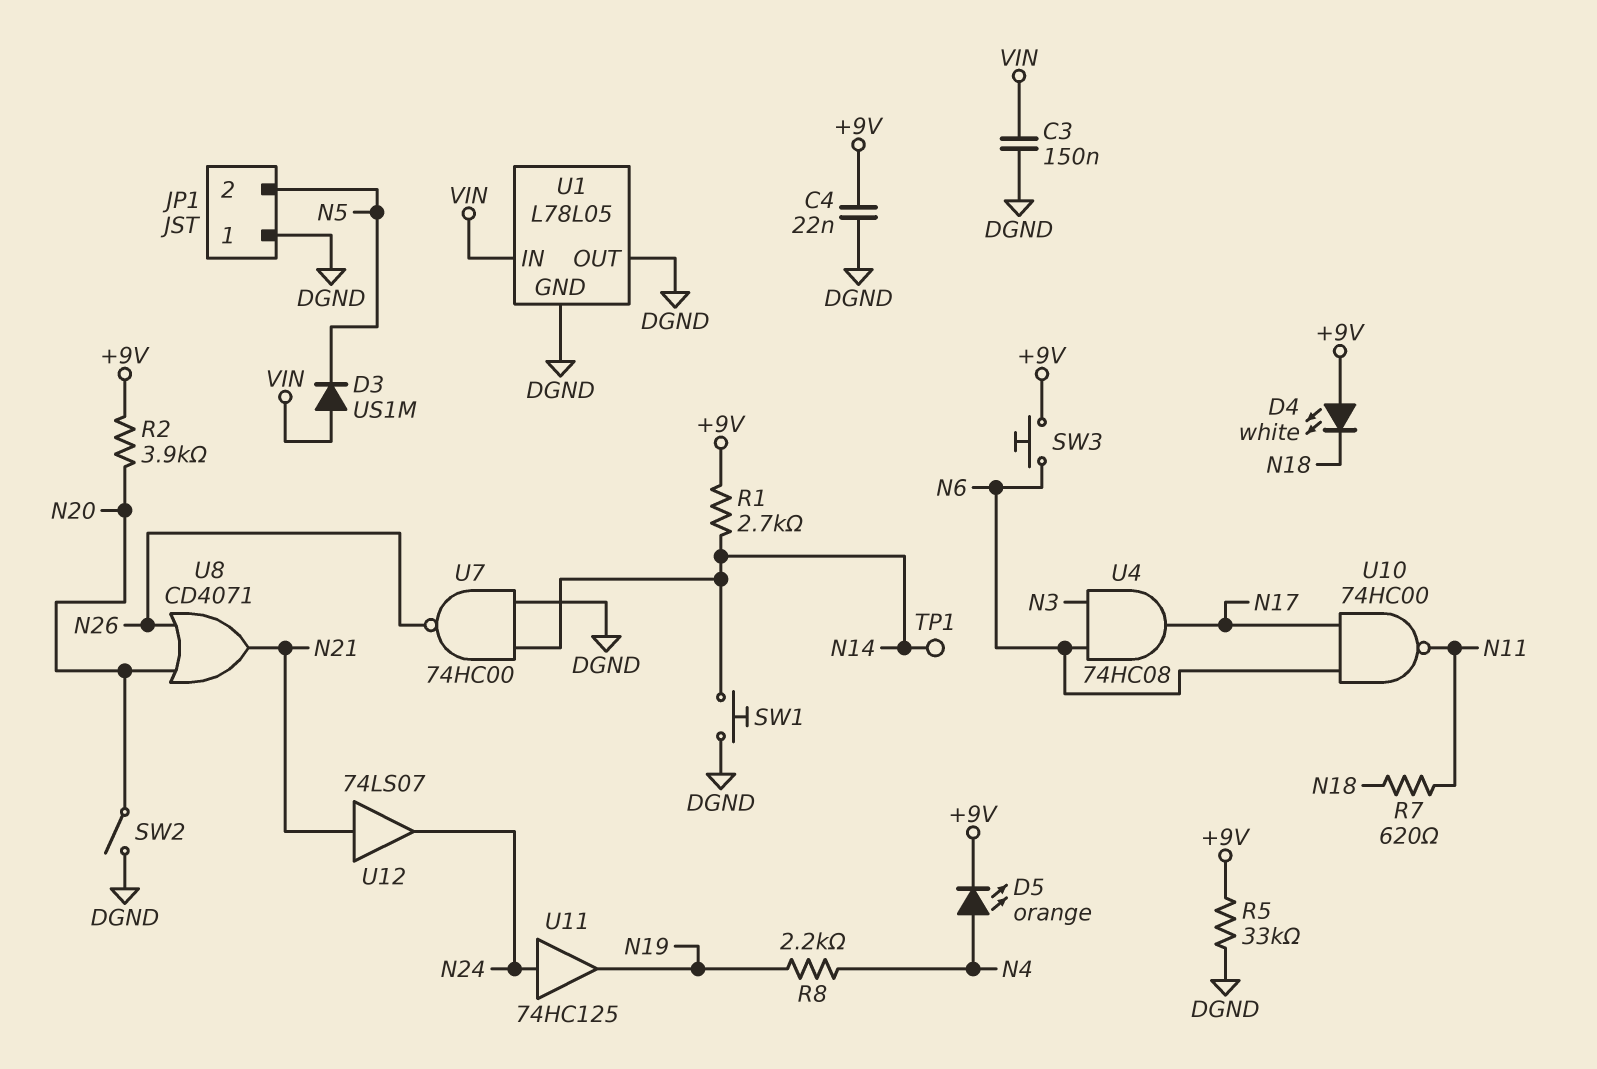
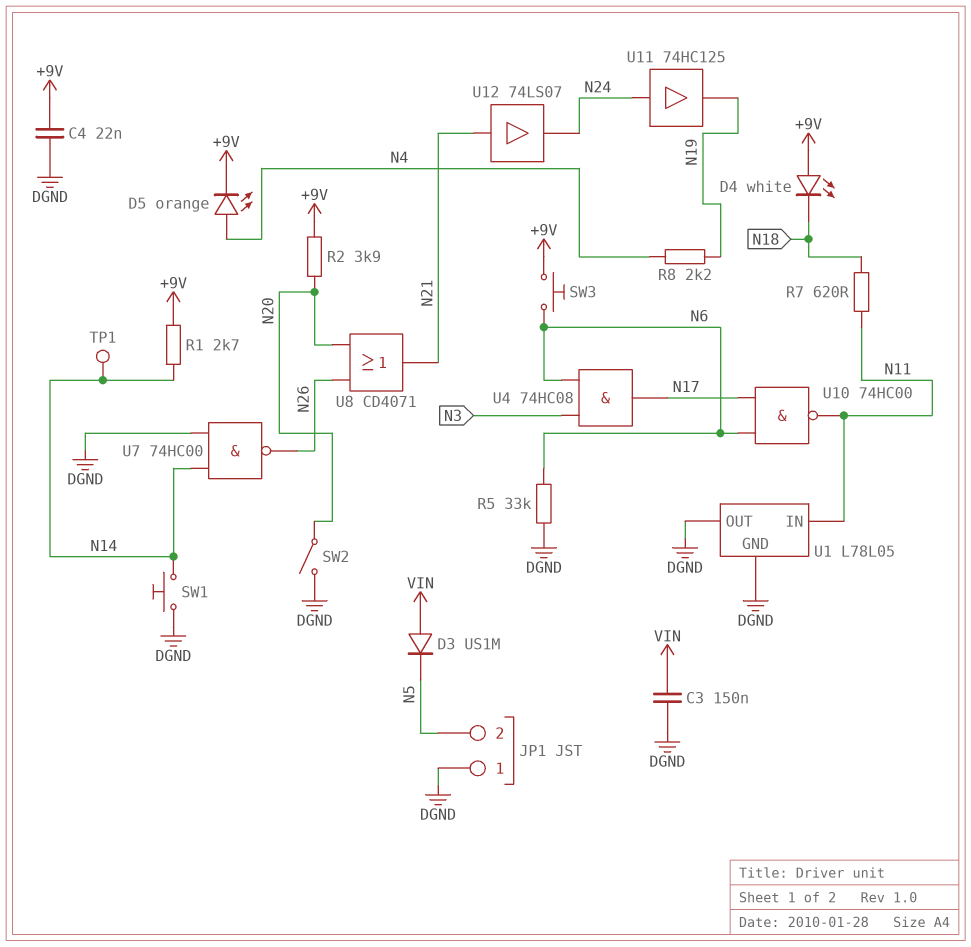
R5: 33k (+9V, DGND) -> 33k (DGND, N6)
U1 pin IN: VIN -> N11

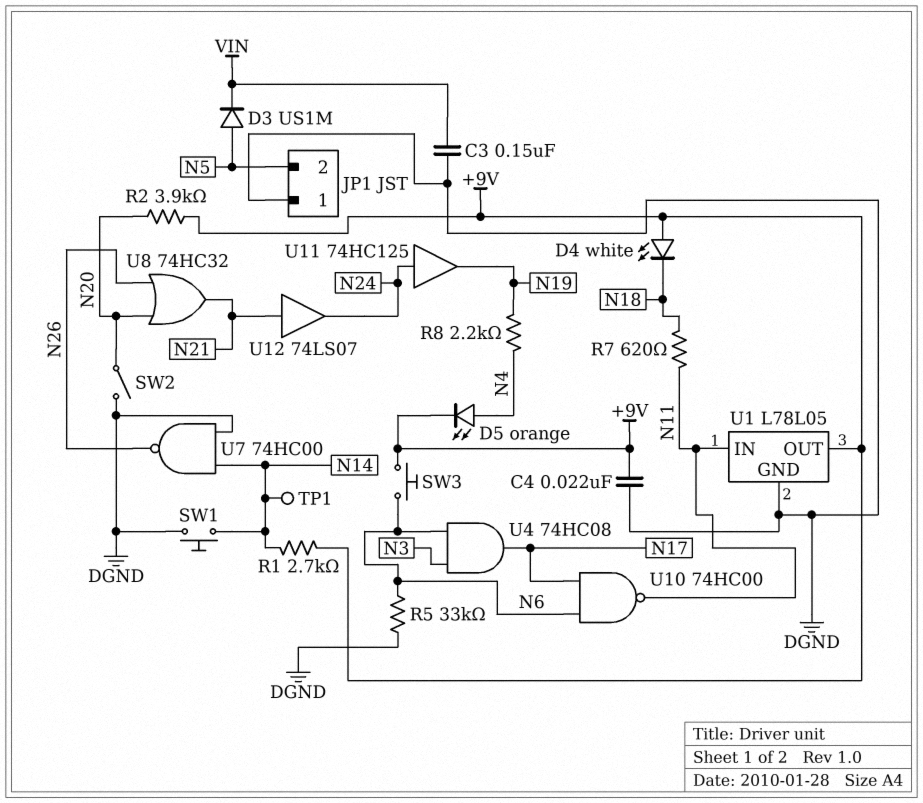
D3: diode US1M (A VIN, K N5) -> diode US1M (A N5, K VIN)
U1 pin OUT: DGND -> +9V
U8: OR CD4071 (in N20, in N26, out N21) -> OR 74HC32 (in N20, in N26, out N21)

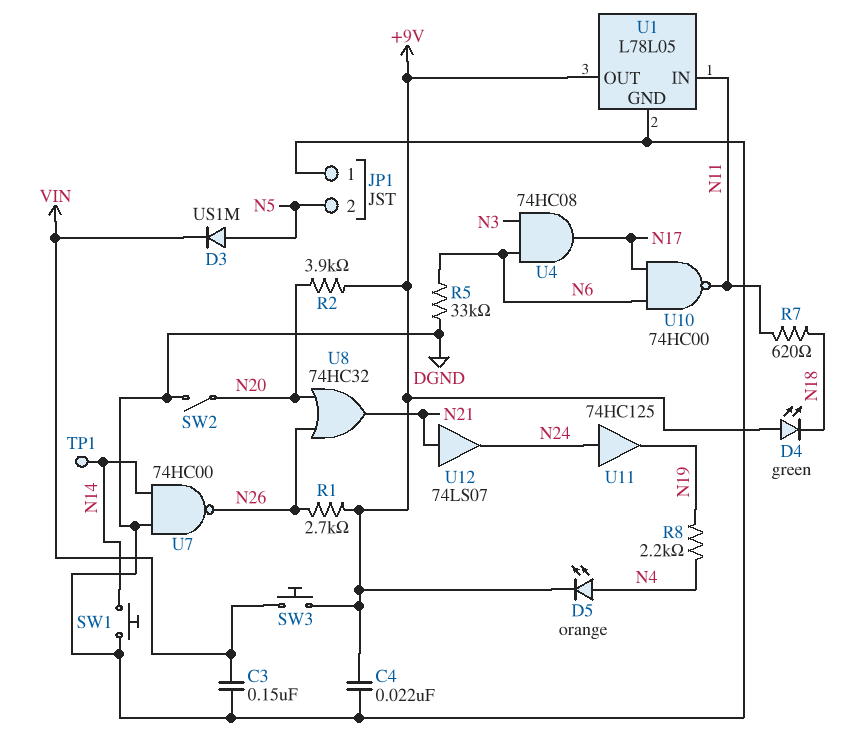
D4: LED white (A +9V, K N18) -> LED green (A +9V, K N18)
R1: 2.7k (+9V, N14) -> 2.7k (+9V, N26)
SW3: button (+9V, N6) -> button (+9V, VIN)

